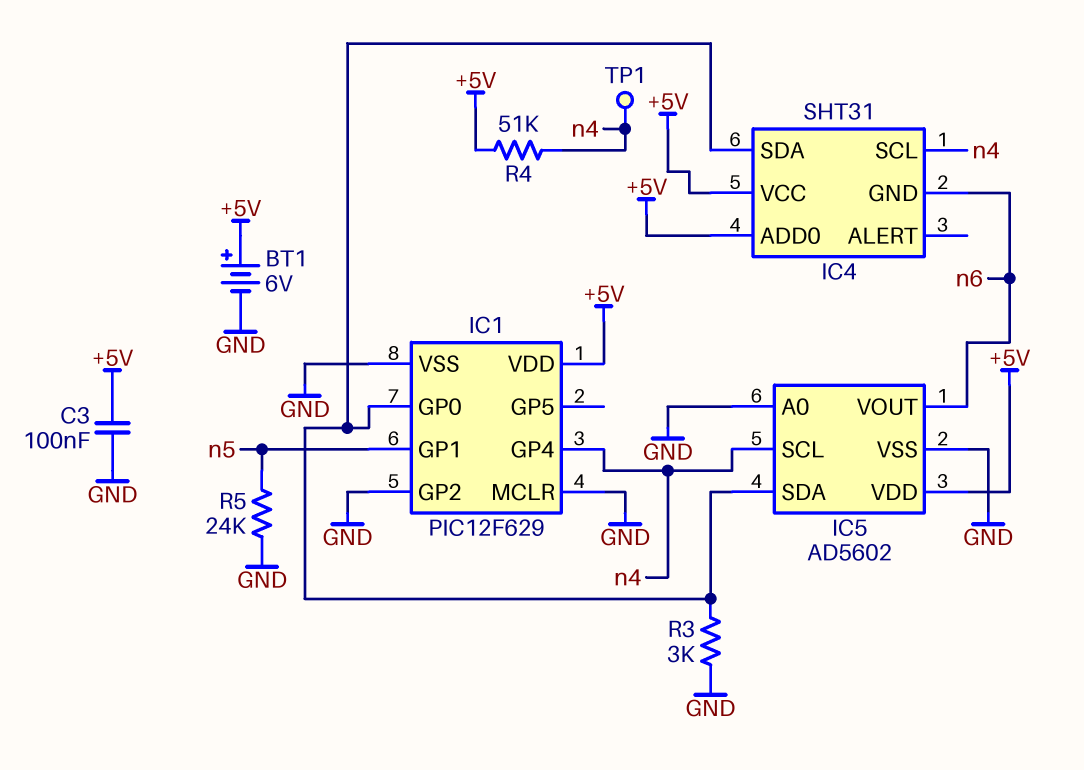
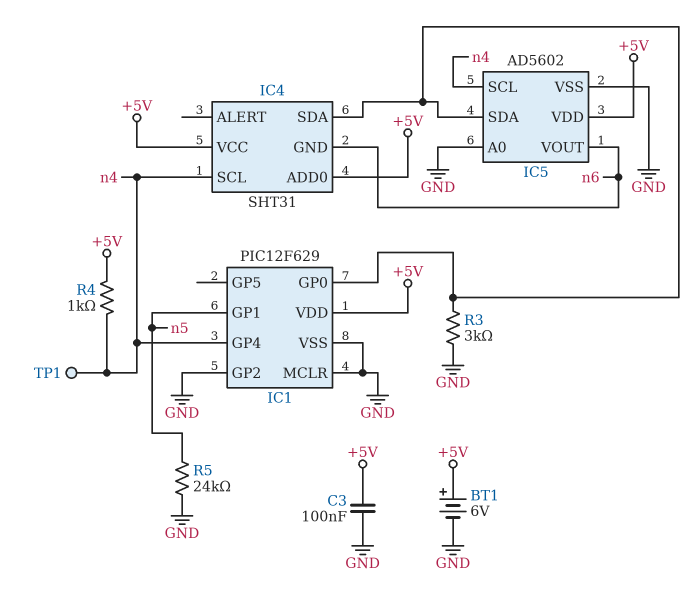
R4: 51k (+5V, n4) -> 1k (+5V, n4)

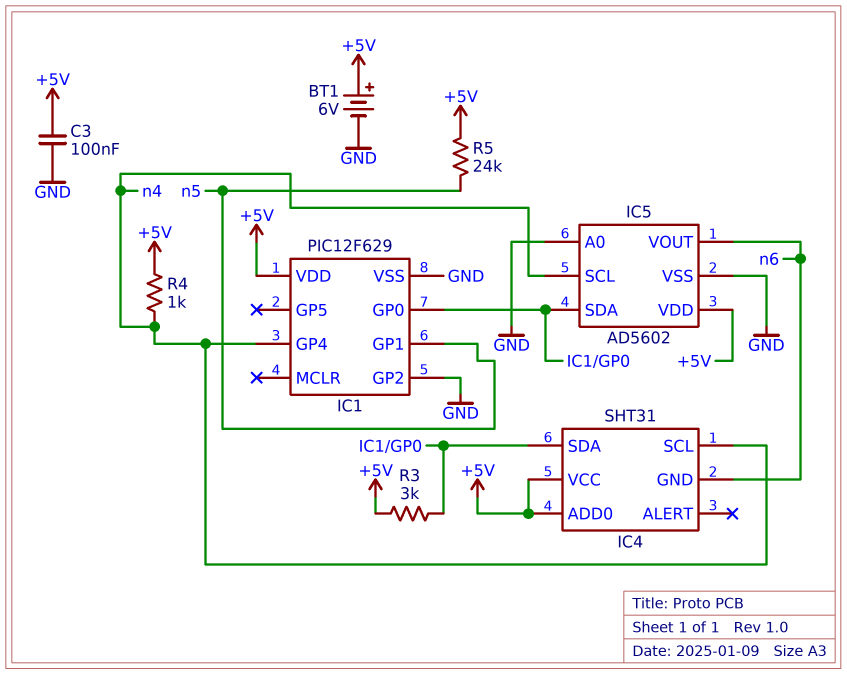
IC1 pin MCLR: GND -> none
R3: 3k (GND, IC1/GP0) -> 3k (+5V, IC1/GP0)
R5: 24k (GND, n5) -> 24k (+5V, n5)
TP1: test point (n4) -> none

